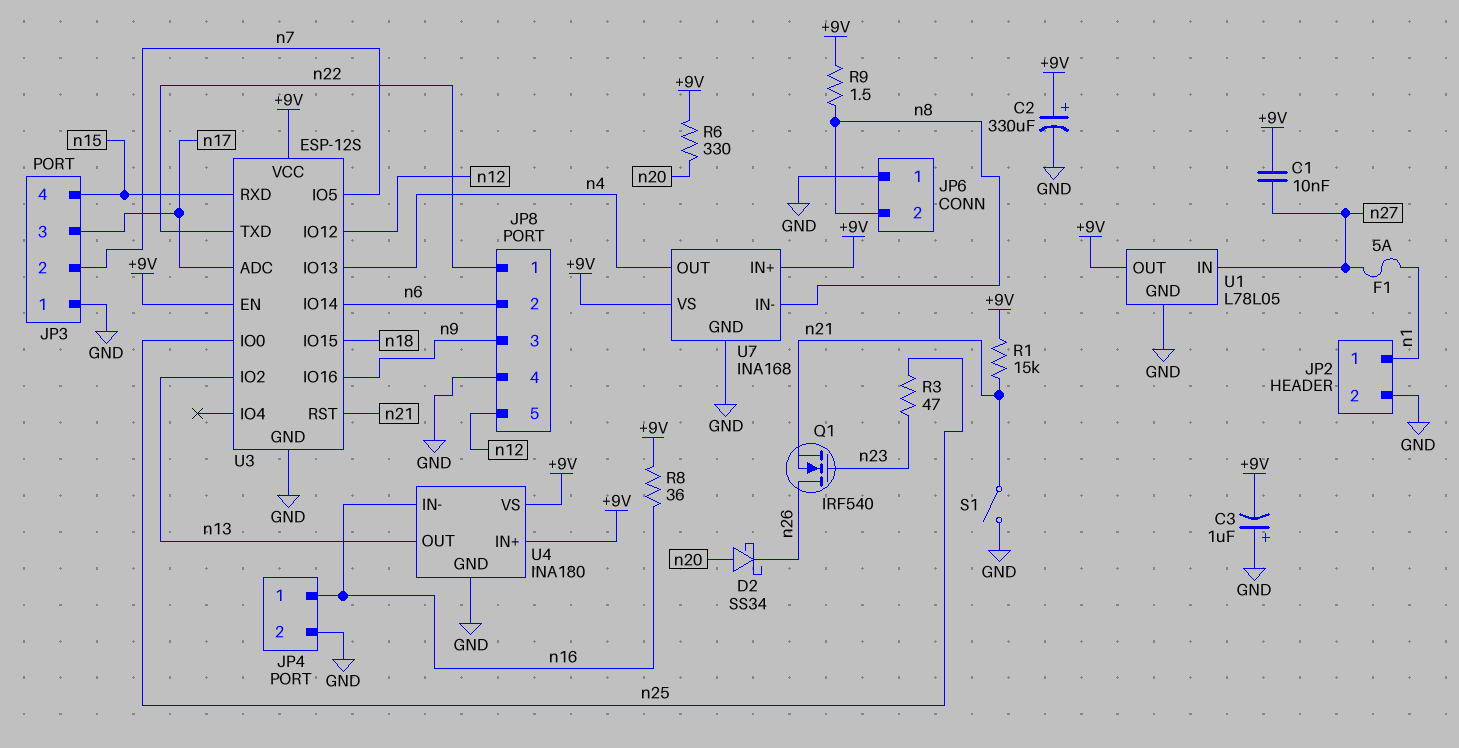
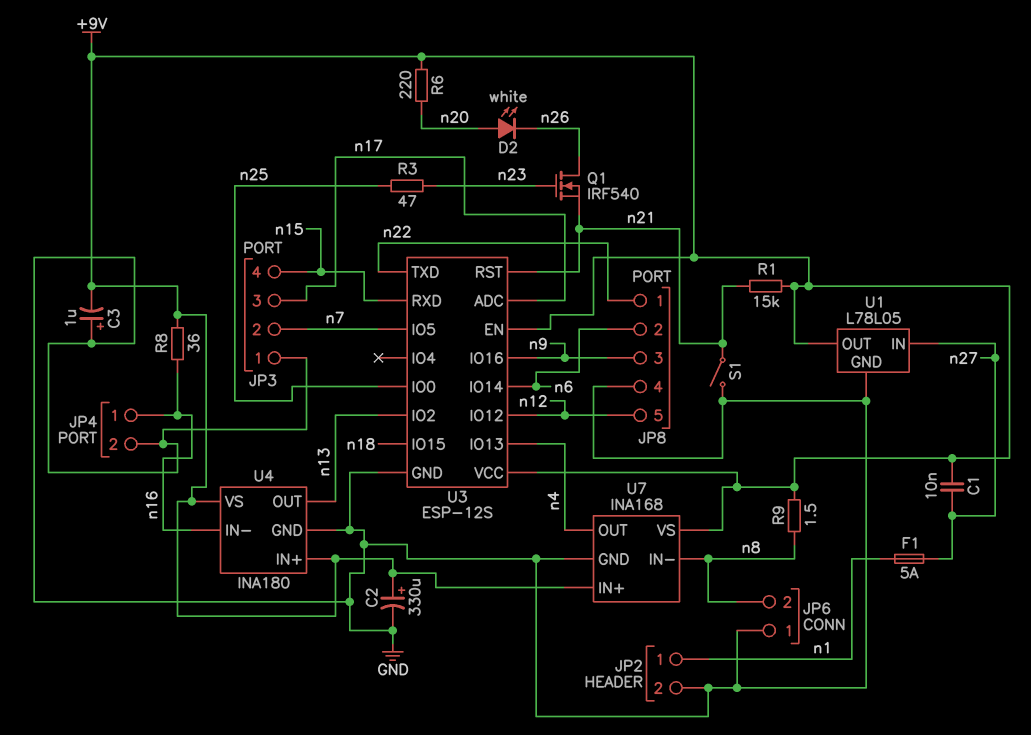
D2: schottky SS34 (A n20, K n26) -> LED white (A n20, K n26)
R6: 330 (+9V, n20) -> 220 (+9V, n20)

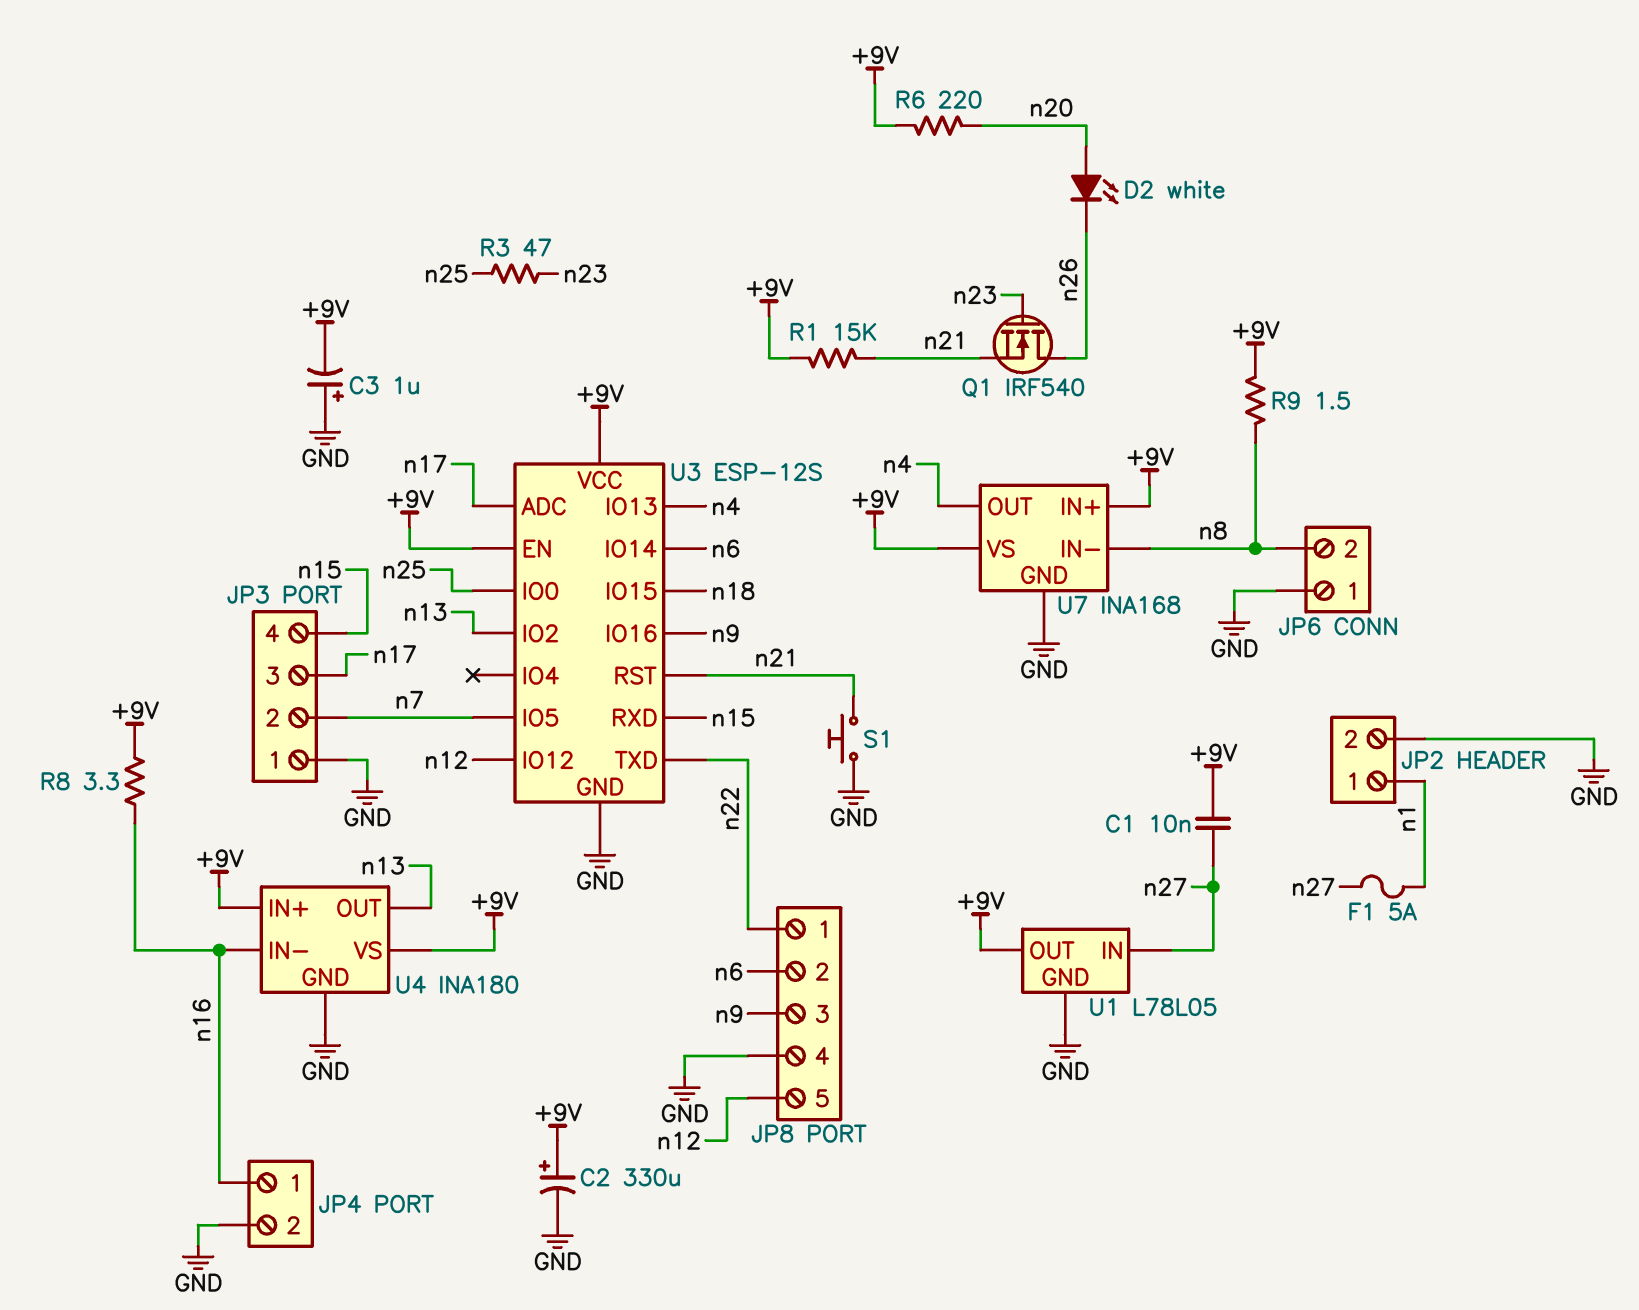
R8: 36 (+9V, n16) -> 3.3 (+9V, n16)
S1: switch (GND, n21) -> button (GND, n21)

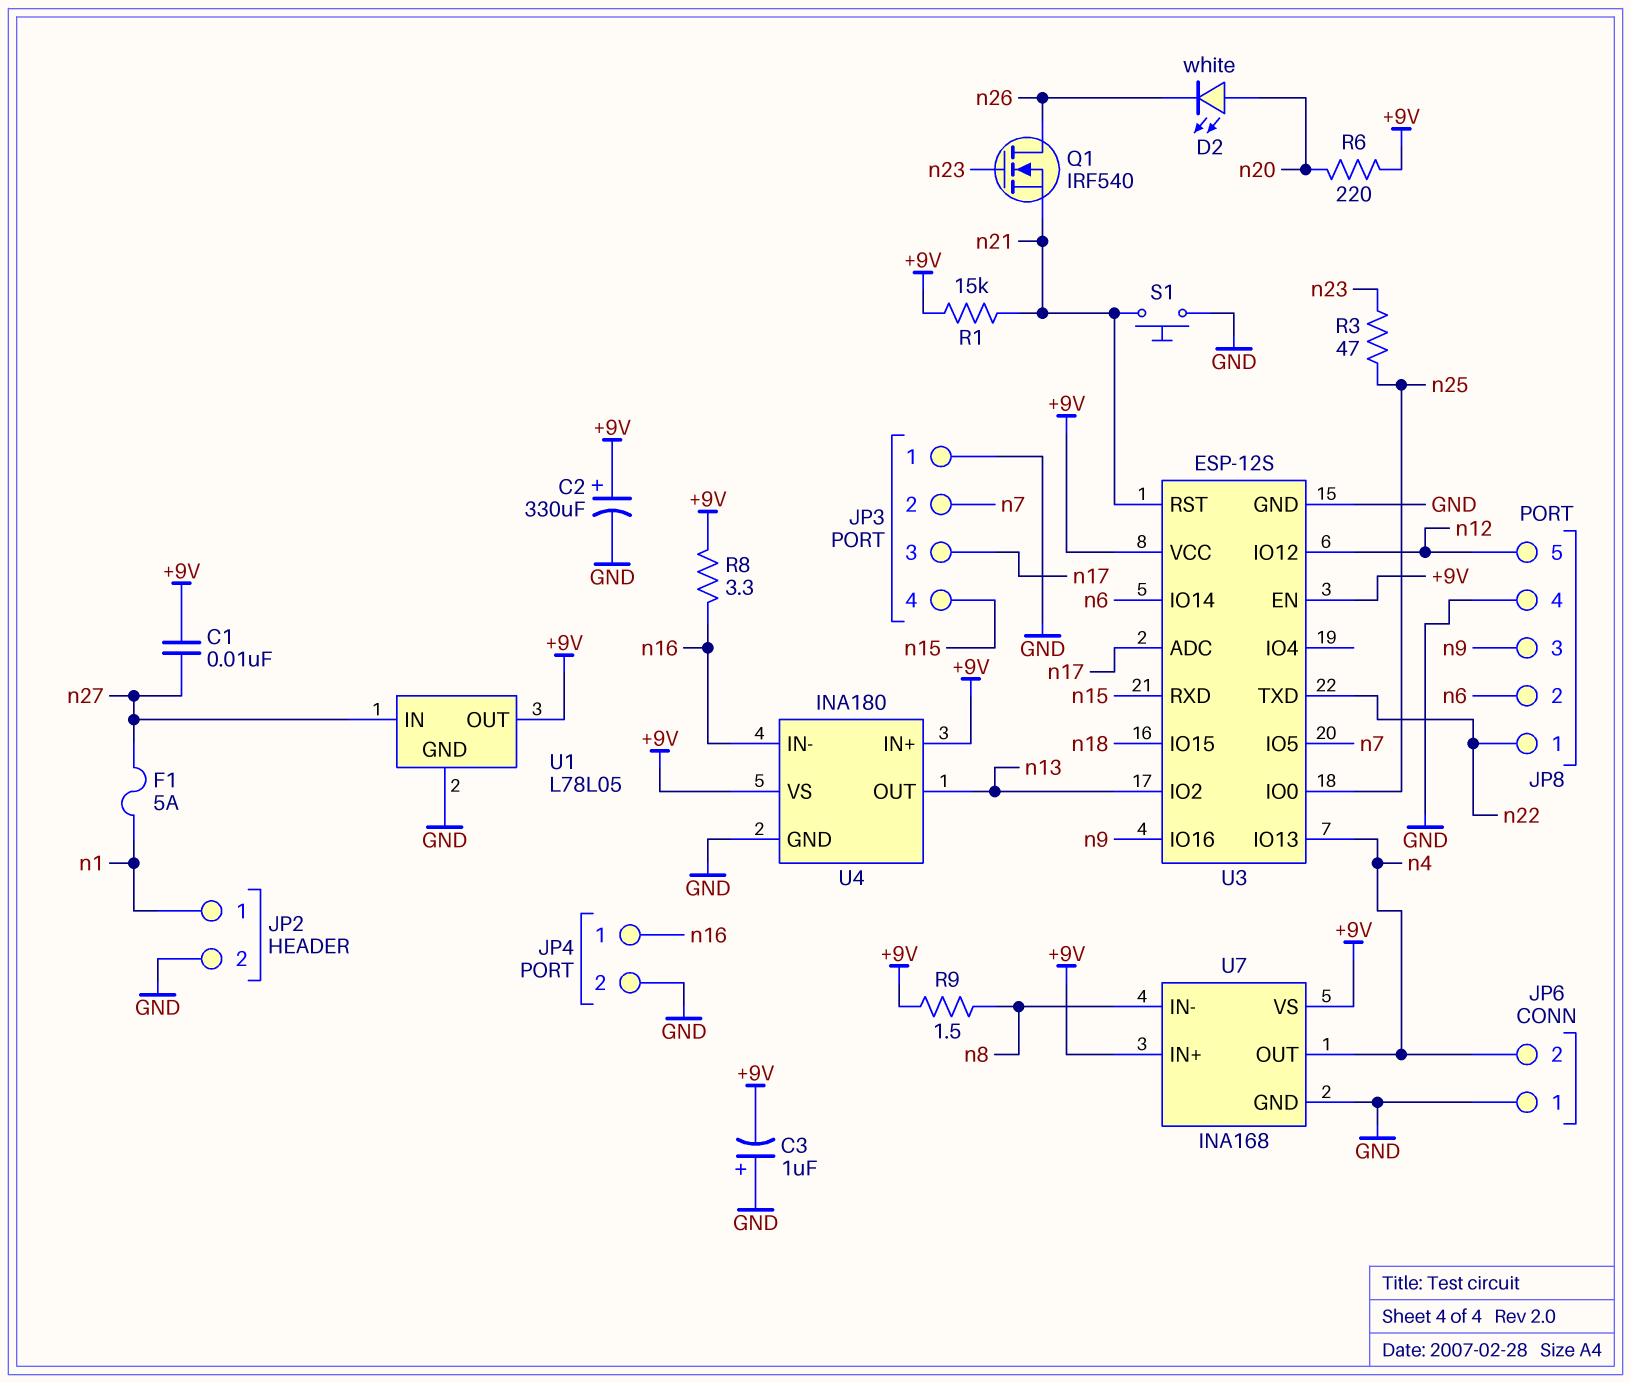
JP6 pin 2: n8 -> n4

